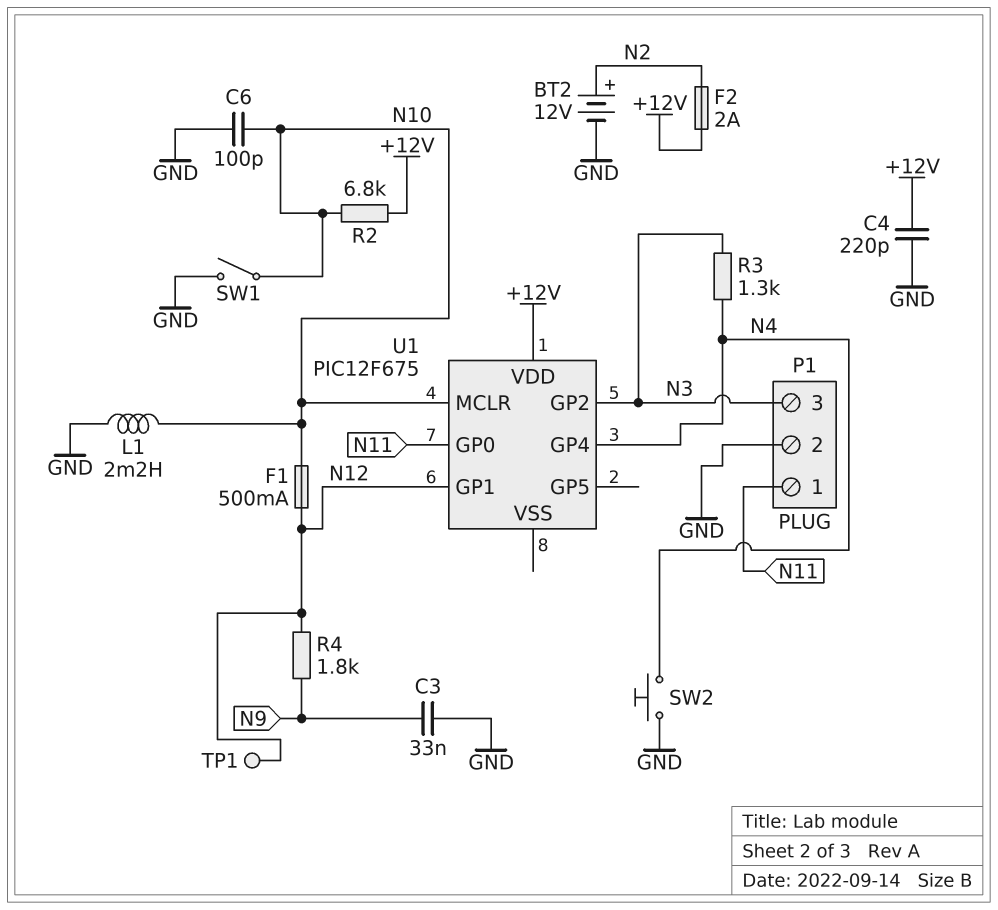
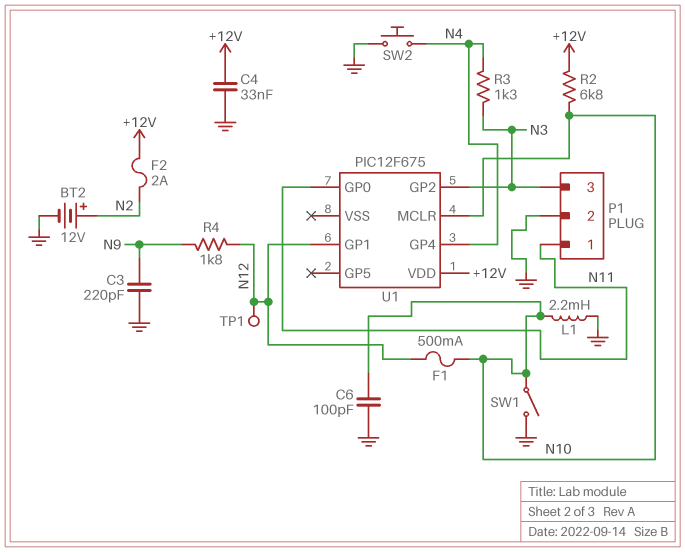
C3: 33nF (GND, N9) -> 220pF (GND, N9)
C4: 220pF (+12V, GND) -> 33nF (+12V, GND)

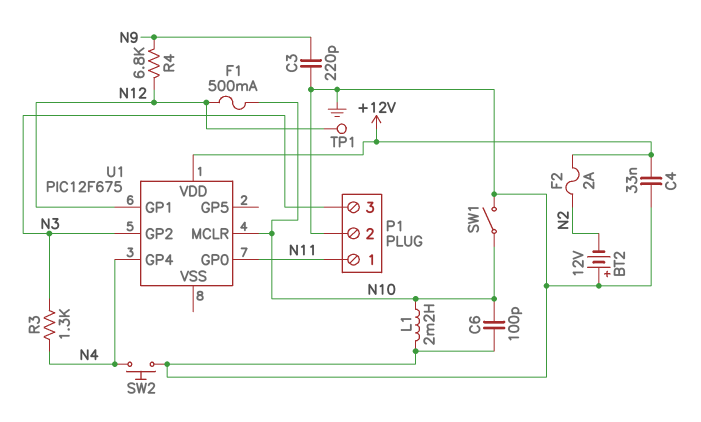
BT2: 12V (plus N2, minus GND) -> 12V (plus GND, minus N2)
R2: 6.8k (+12V, N10) -> none
R4: 1.8k (N9, N12) -> 6.8k (N9, N12)

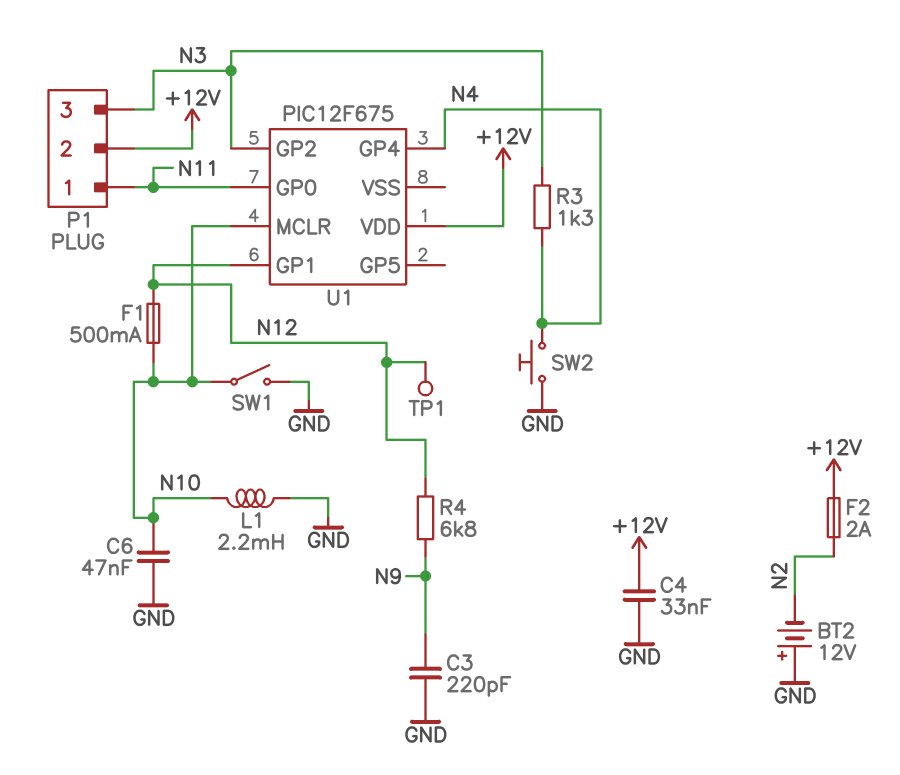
C6: 100pF (GND, N10) -> 47nF (GND, N10)
P1 pin 2: GND -> +12V

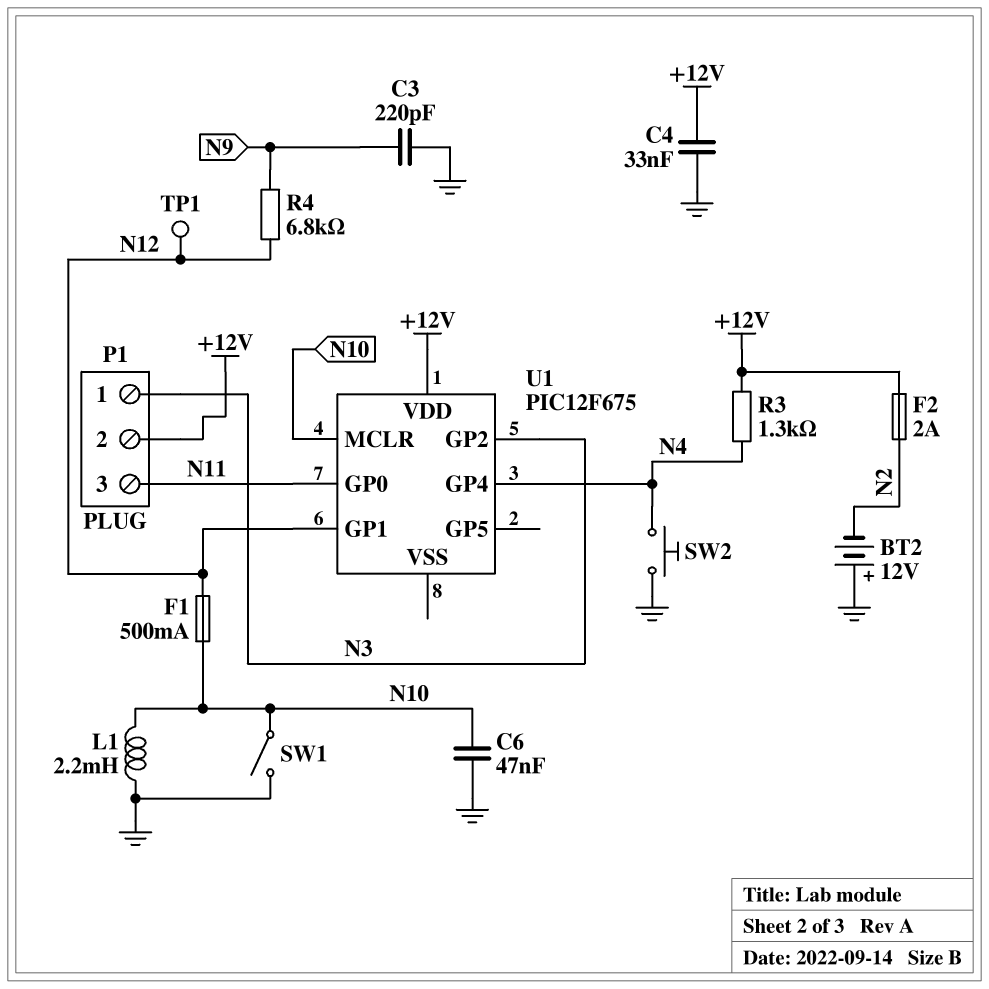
P1 pin 1: N11 -> N3
P1 pin 3: N3 -> N11
R3: 1.3k (N3, N4) -> 1.3k (+12V, N4)

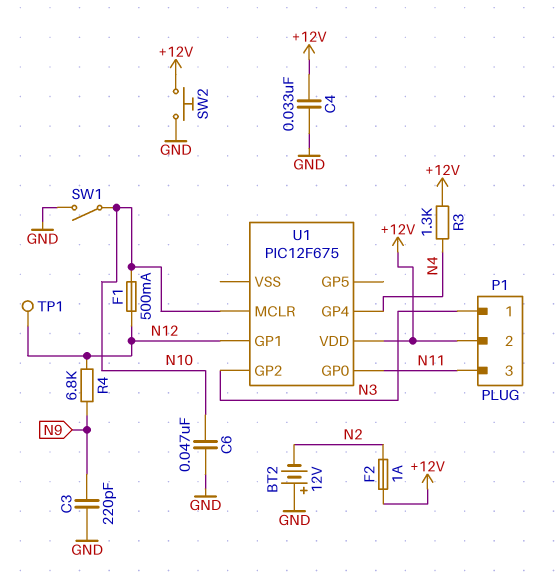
F2: 2A (+12V, N2) -> 1A (+12V, N2)
L1: 2.2mH (GND, N10) -> none
SW2: button (GND, N4) -> button (+12V, GND)

